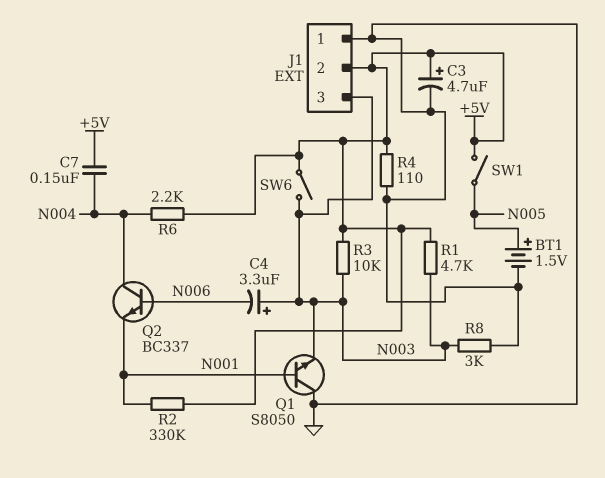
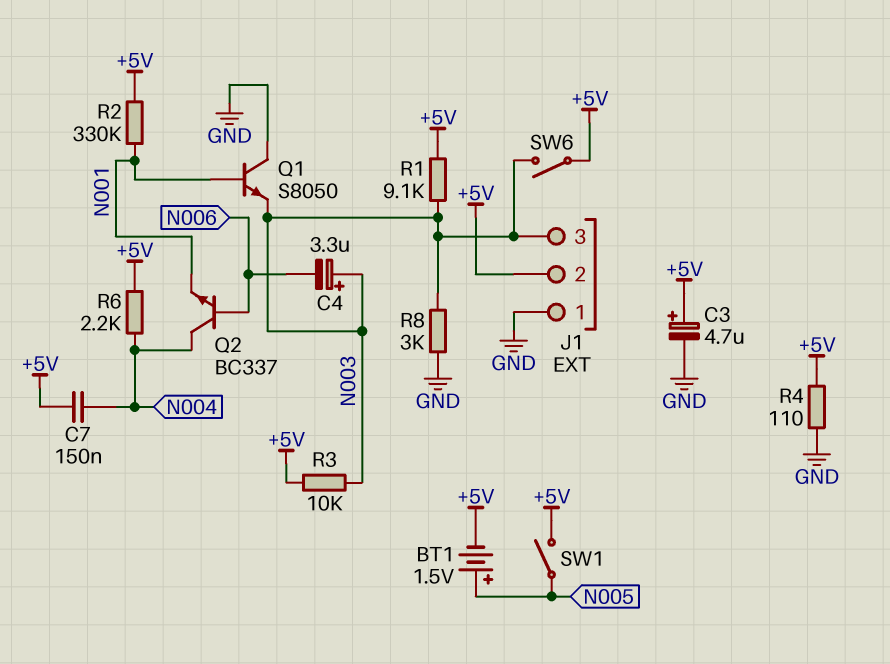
BT1: 1.5V (plus N005, minus GND) -> 1.5V (plus N005, minus +5V)
R1: 4.7k (+5V, N003) -> 9.1k (+5V, N003)

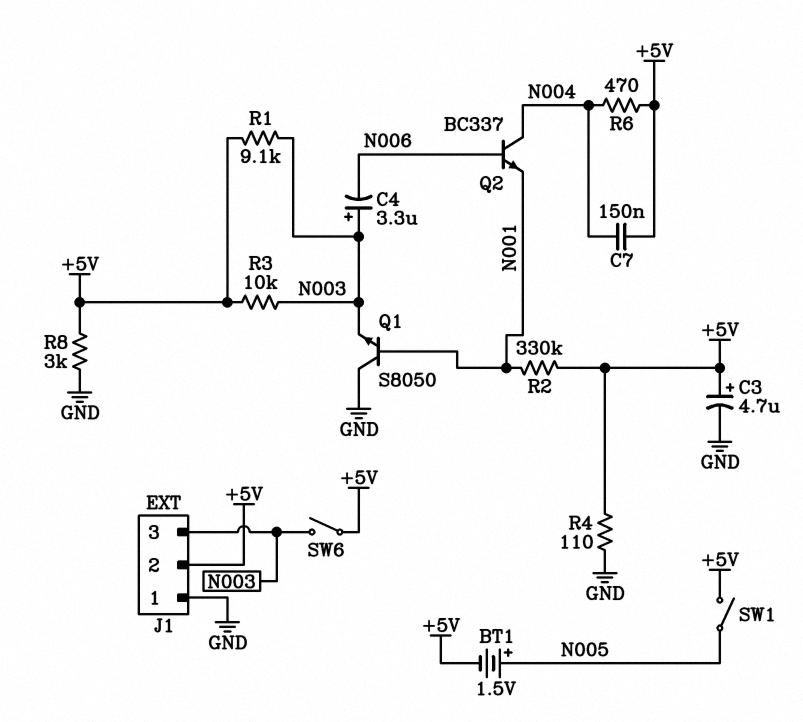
R6: 2.2k (+5V, N004) -> 470 (+5V, N004)
R8: 3k (GND, N003) -> 3k (+5V, GND)

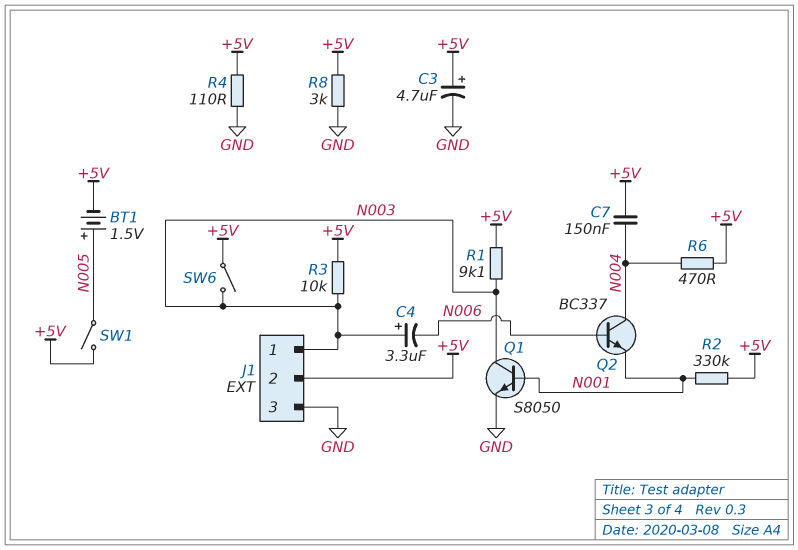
J1 pin 1: GND -> N003
J1 pin 3: N003 -> GND
Q1: NPN S8050 (B N001, C GND, E N003) -> NPN S8050 (B N001, C N003, E GND)

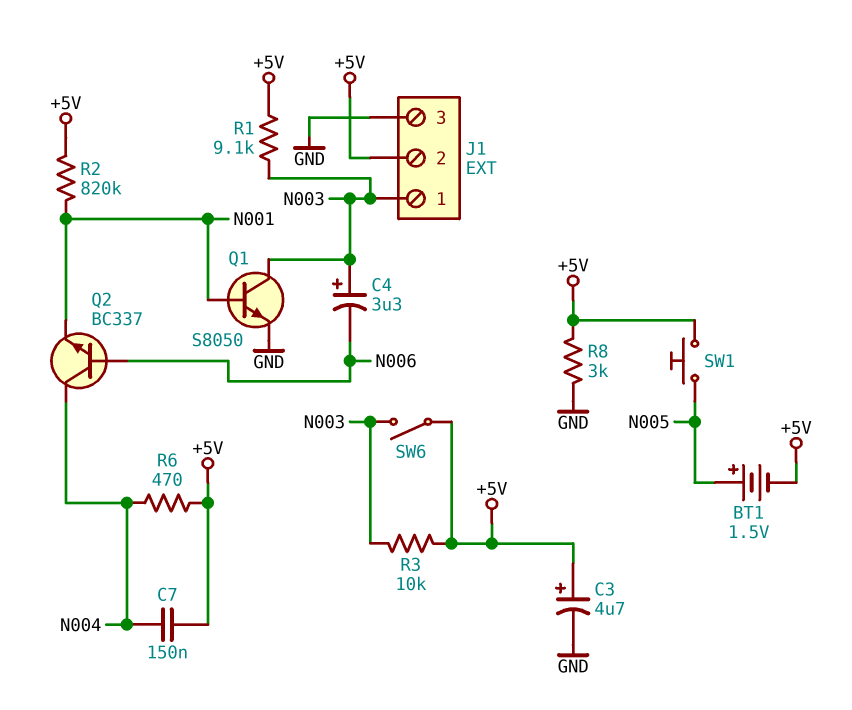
R2: 330k (+5V, N001) -> 820k (+5V, N001)
R4: 110 (+5V, GND) -> none
SW1: switch (+5V, N005) -> button (+5V, N005)

